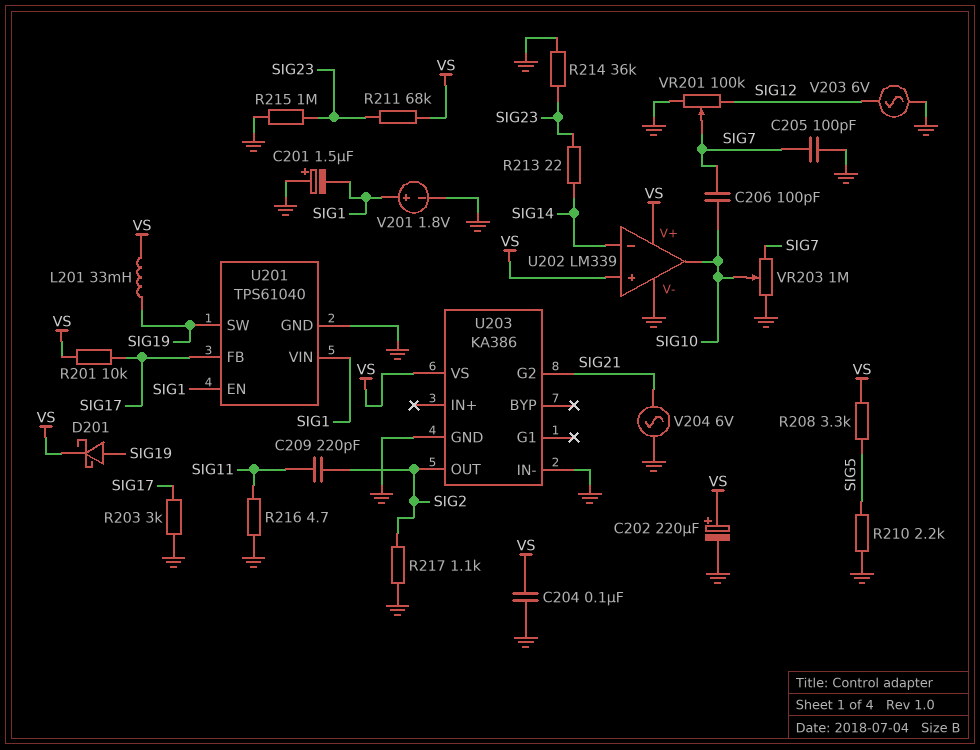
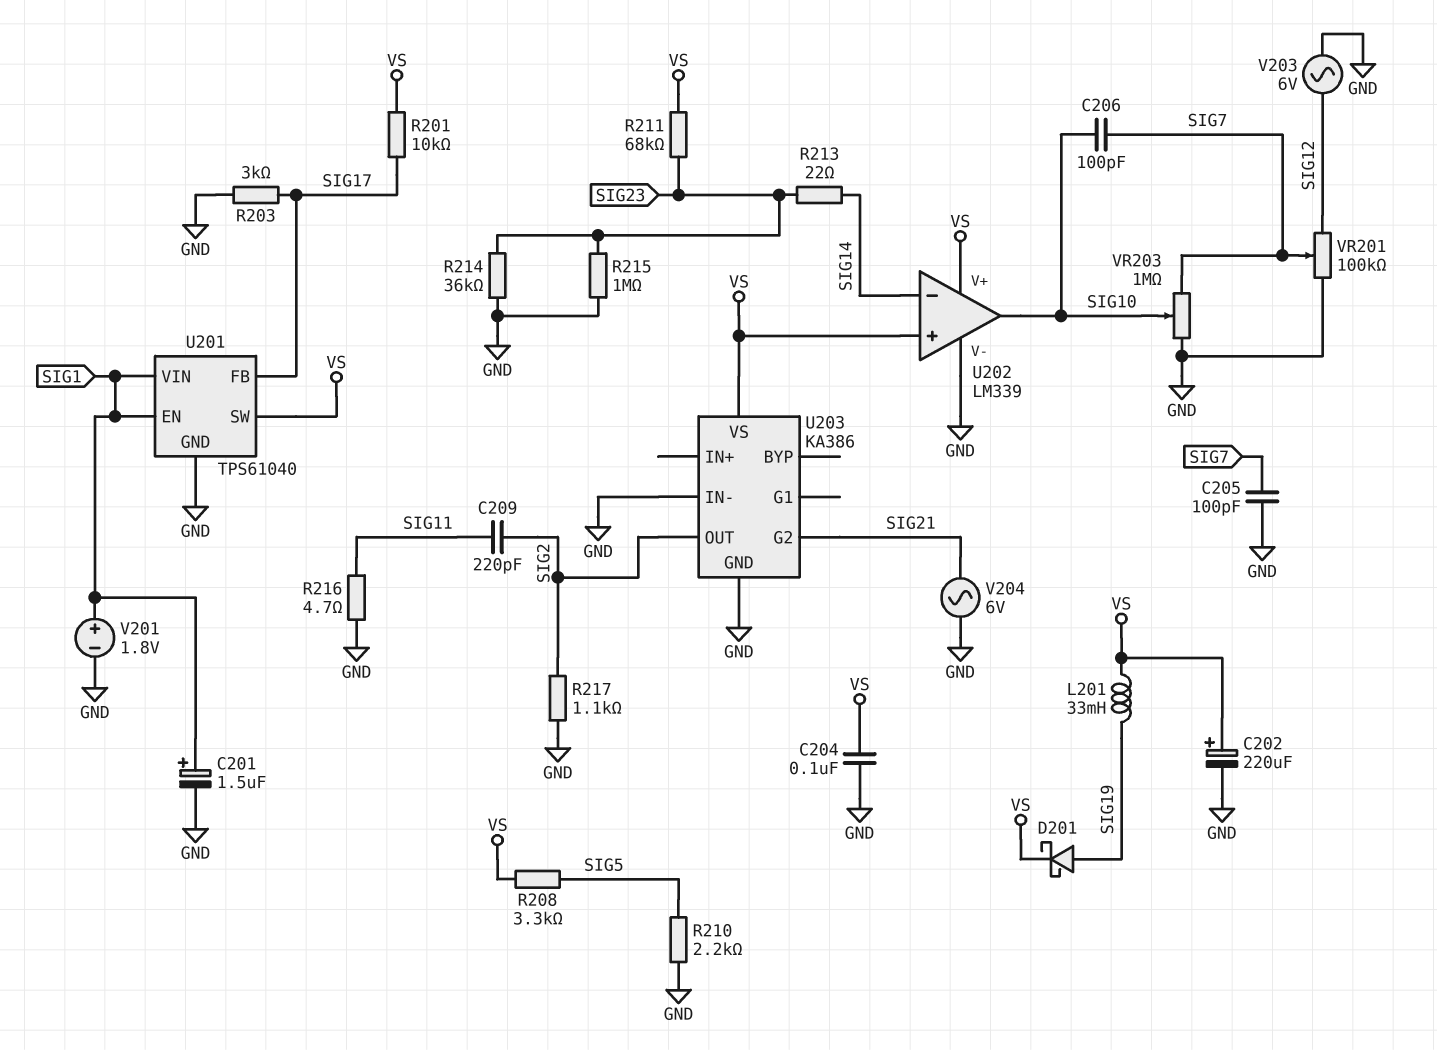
C201: 1.5uF (plus GND, minus SIG1) -> 1.5uF (plus SIG1, minus GND)
U201 pin SW: SIG19 -> VS

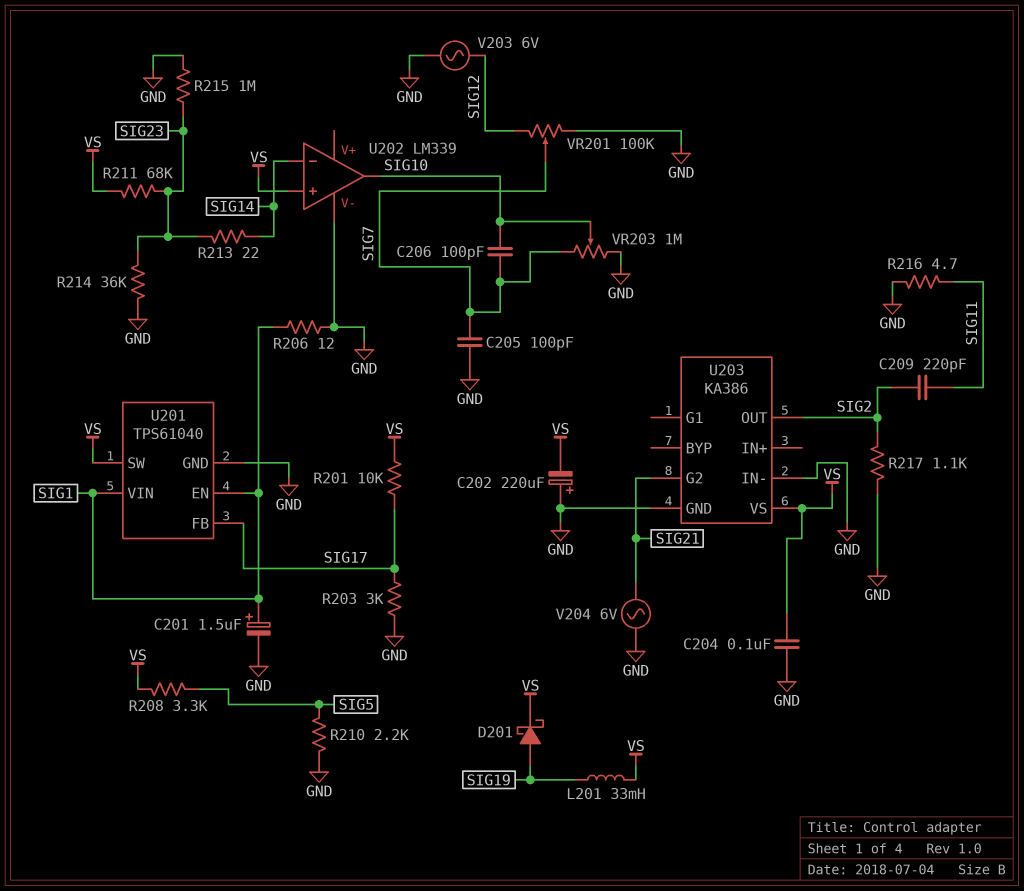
C202: 220uF (plus VS, minus GND) -> 220uF (plus GND, minus VS)
R206: none -> 12 (GND, SIG1)
U202 pin V+: VS -> none
V201: 1.8V (plus SIG1, minus GND) -> none

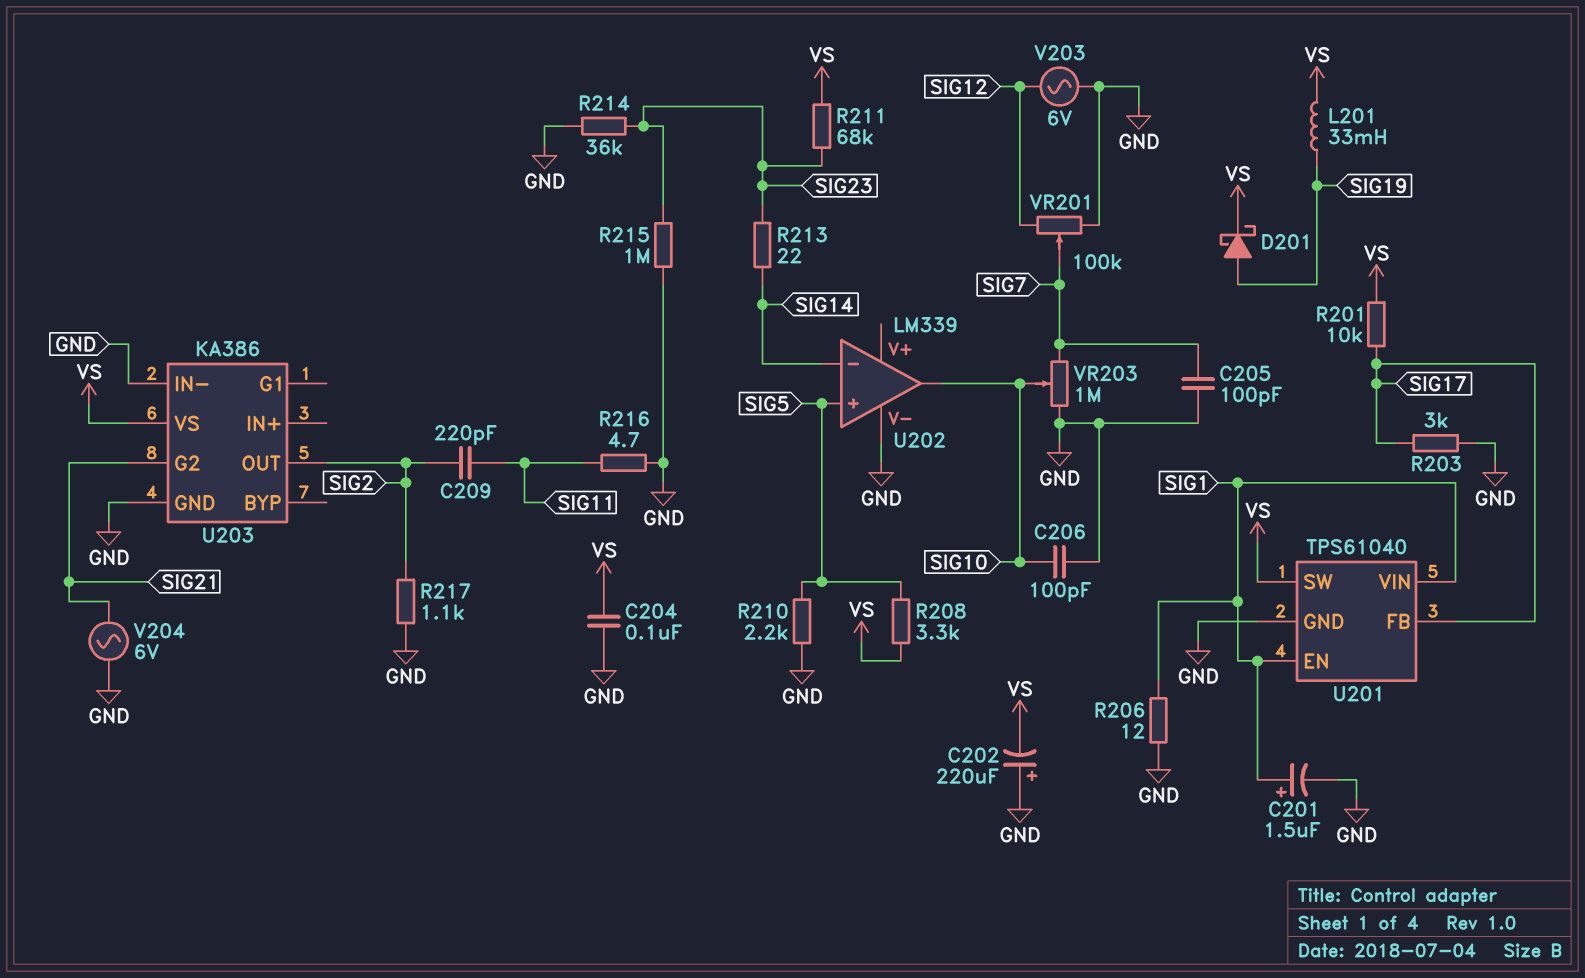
C206: 100pF (SIG7, SIG10) -> 100pF (GND, SIG10)
U202 pin in+: VS -> SIG5

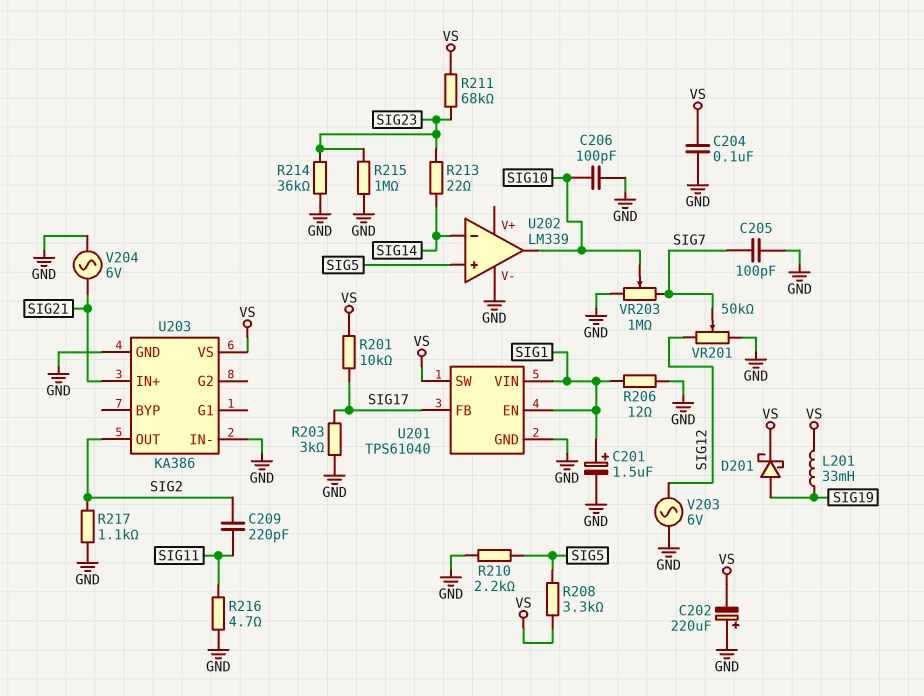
U203 pin G2: SIG21 -> none
U203 pin IN+: none -> SIG21
VR201: 100k (GND, SIG12, wiper SIG7) -> 50k (GND, SIG12, wiper SIG7)

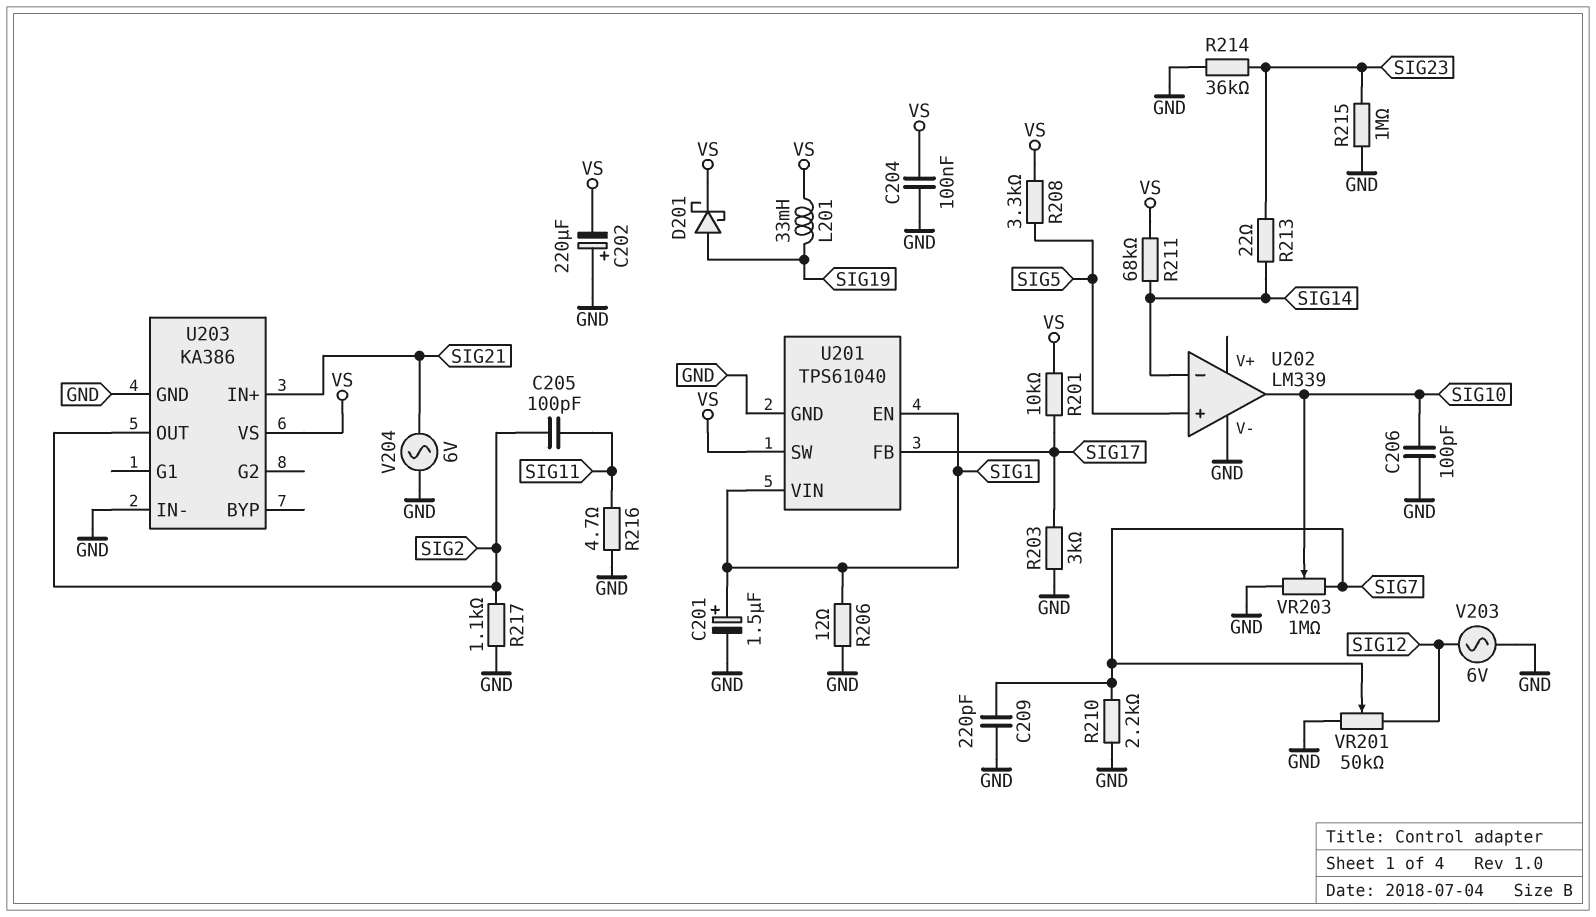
C205: 100pF (GND, SIG7) -> 100pF (SIG2, SIG11)
C209: 220pF (SIG2, SIG11) -> 220pF (GND, SIG7)
R210: 2.2k (GND, SIG5) -> 2.2k (GND, SIG7)
R211: 68k (SIG23, VS) -> 68k (SIG14, VS)

